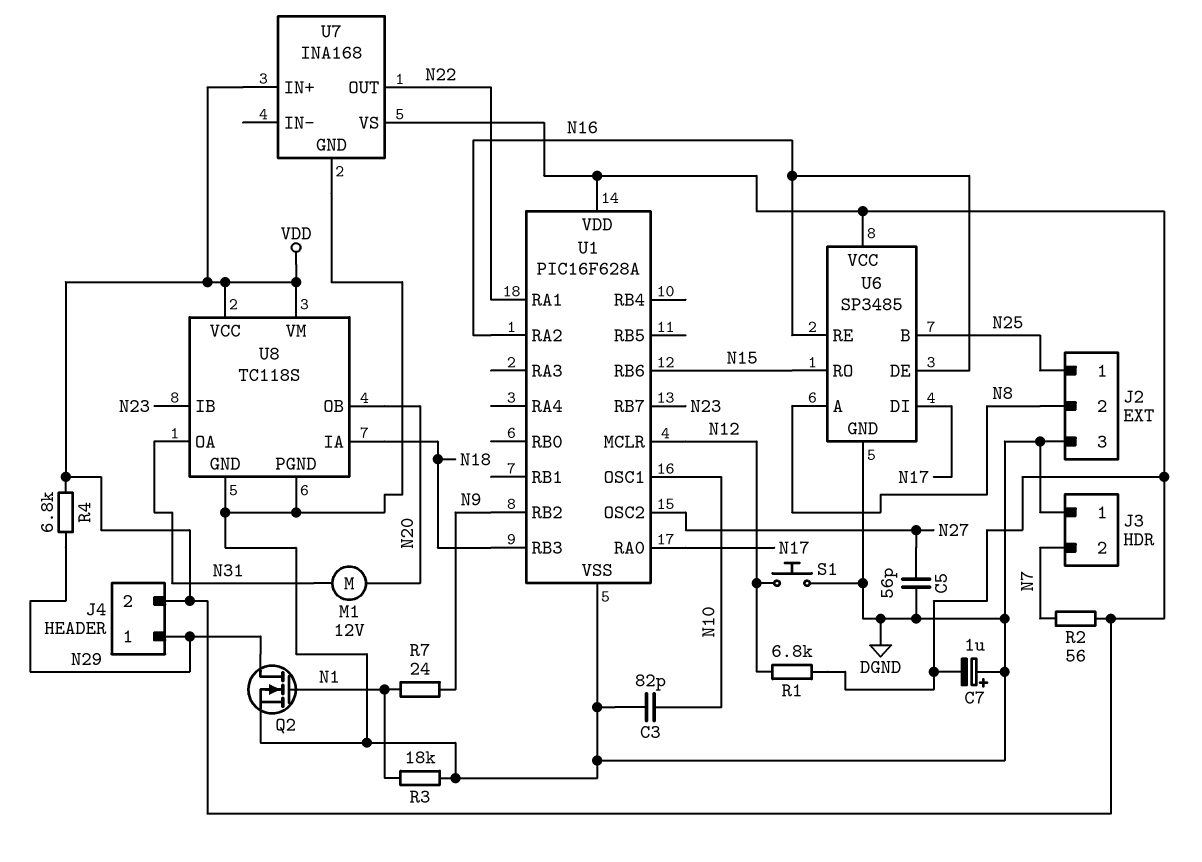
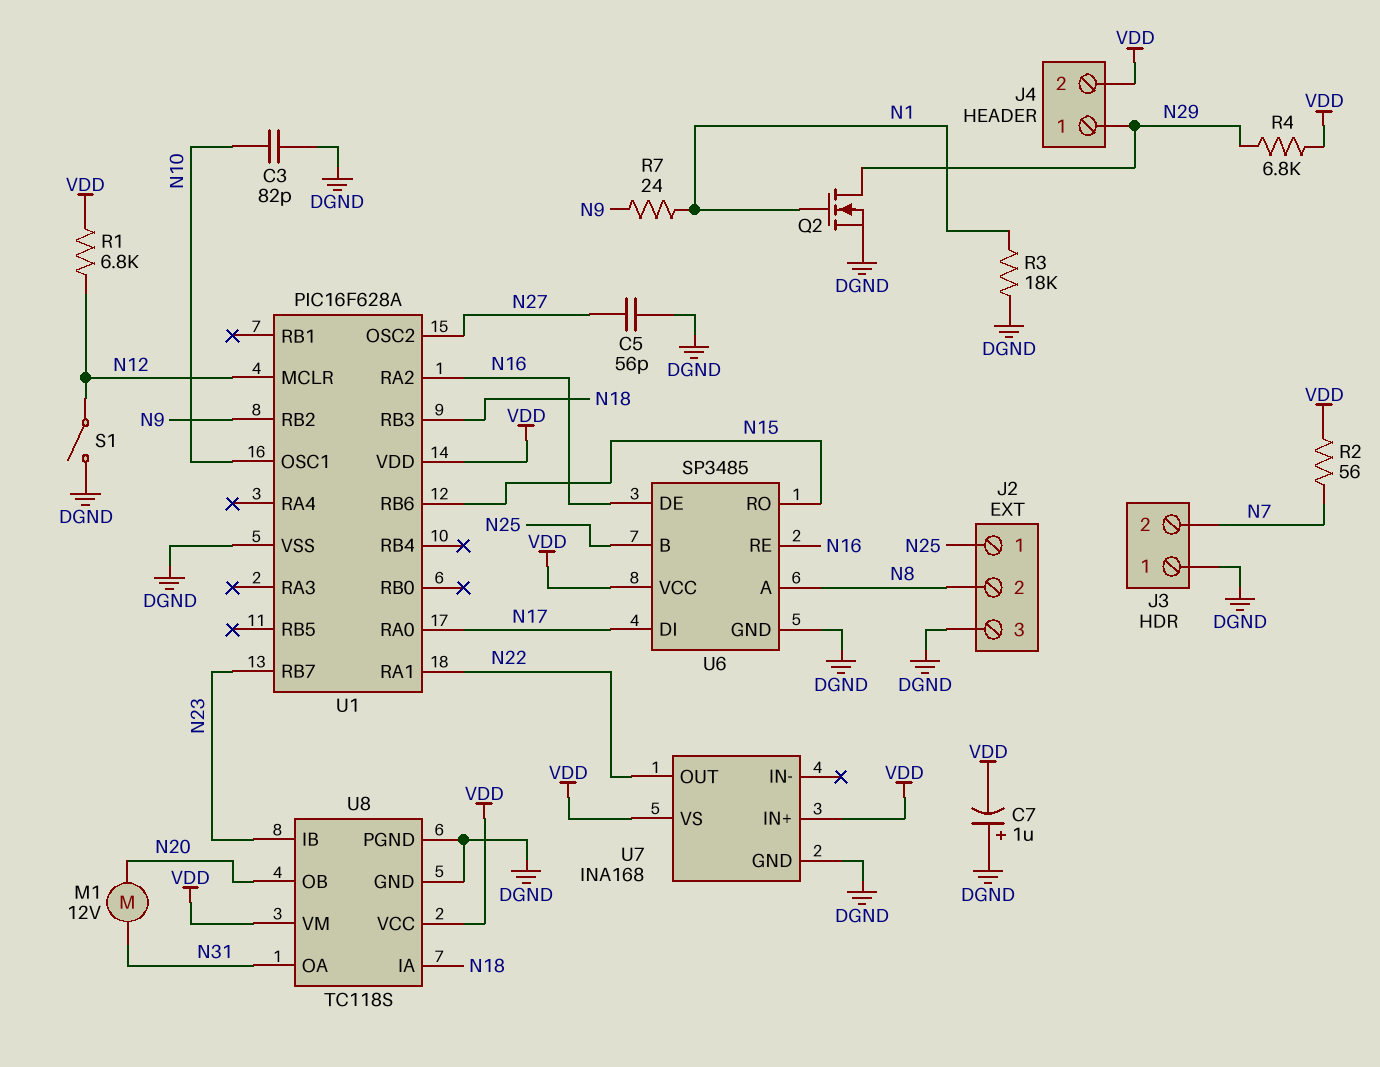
S1: button (DGND, N12) -> switch (DGND, N12)

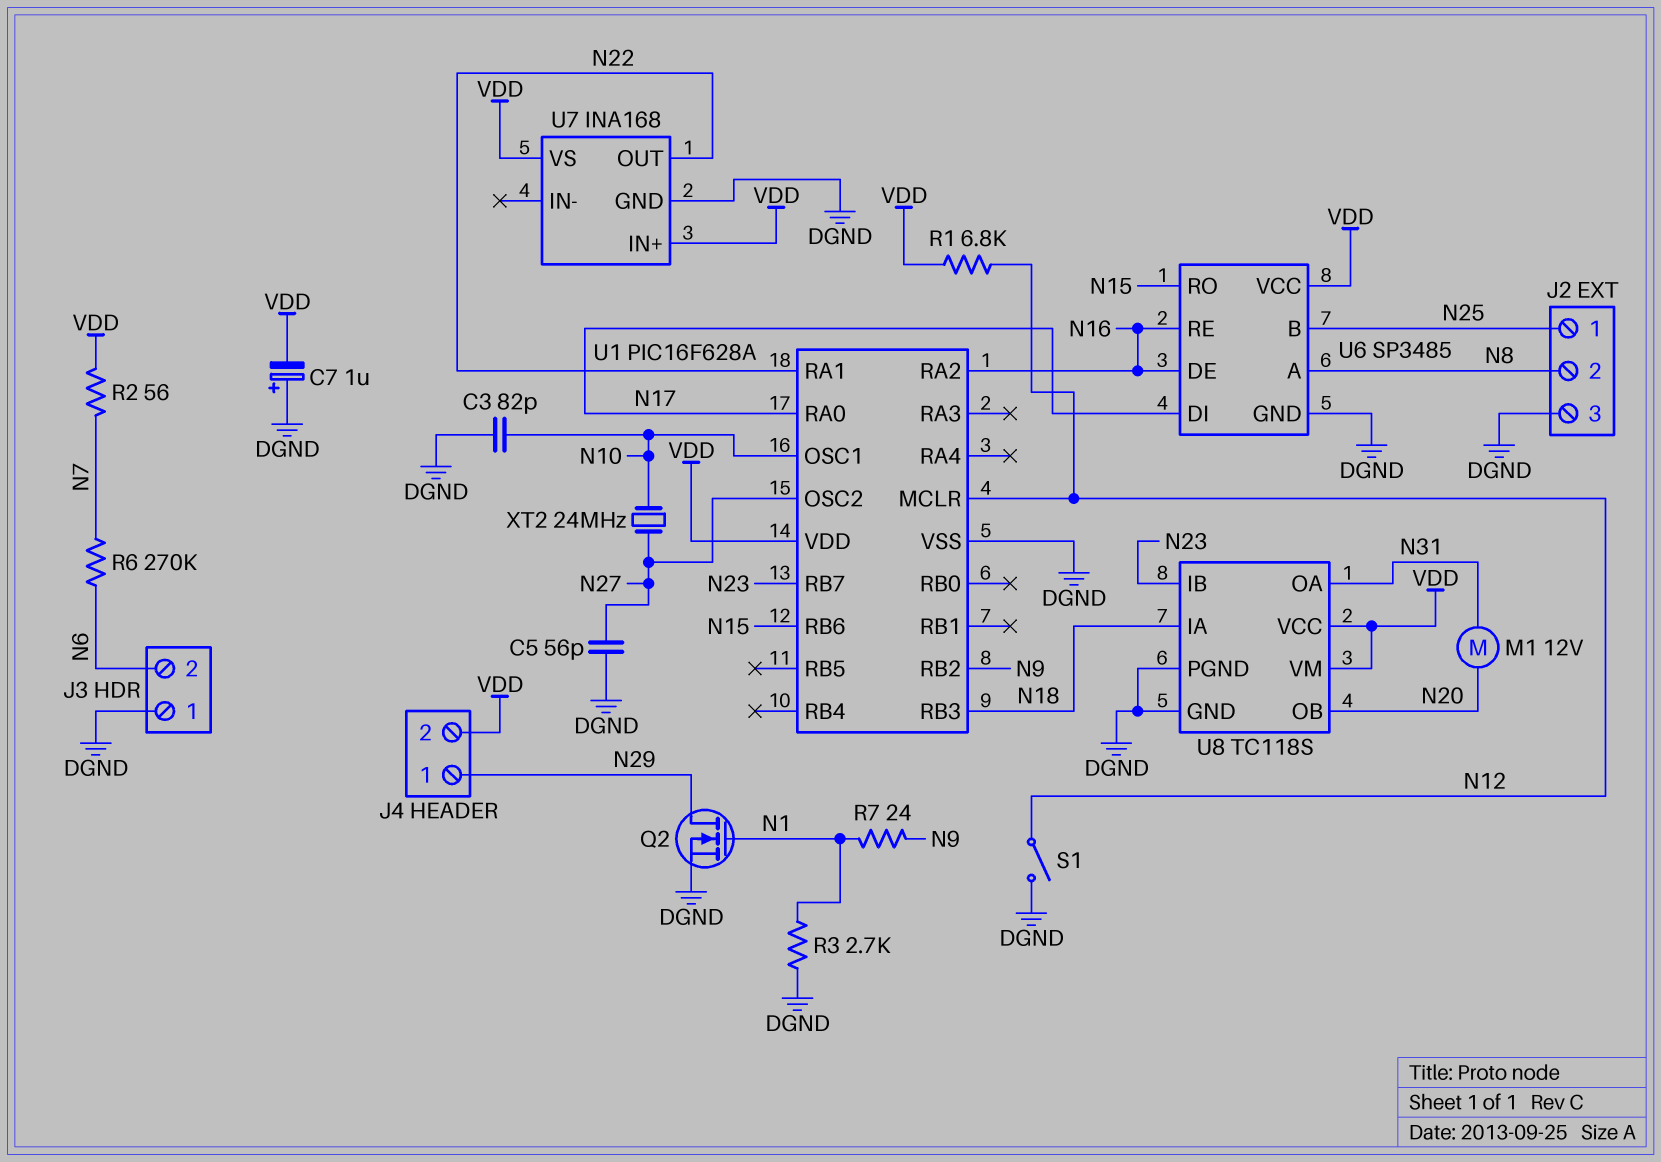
J3 pin 2: N7 -> N6
R3: 18k (DGND, N1) -> 2.7k (DGND, N1)
R4: 6.8k (N29, VDD) -> none
R6: none -> 270k (N6, N7)
XT2: none -> 24MHz (N10, N27)

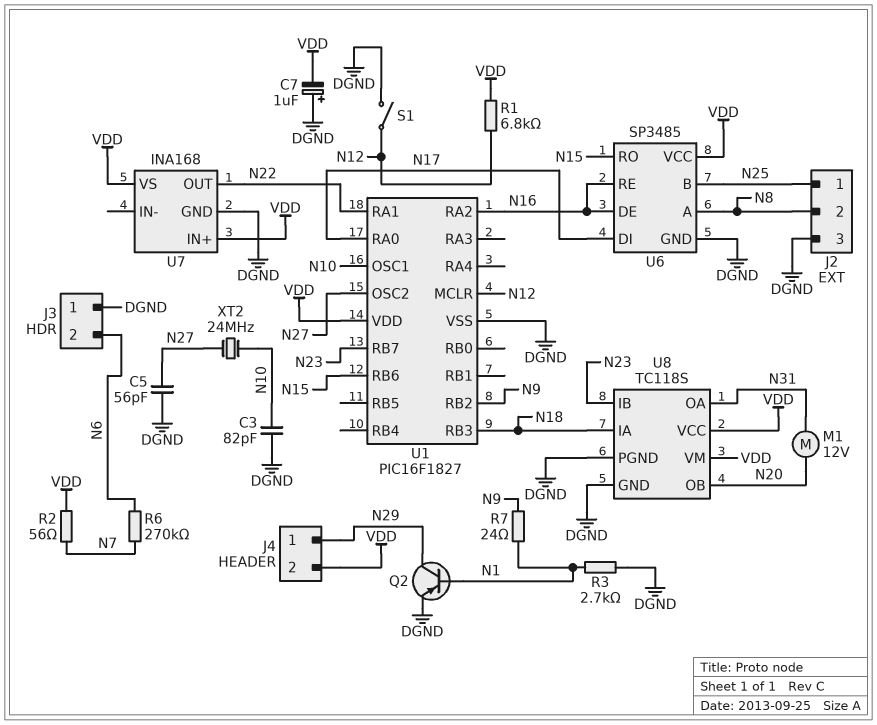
Q2: NMOS (G N1, D N29, S DGND) -> PNP (B N1, C N29, E DGND)
U1: PIC16F628A -> PIC16F1827

